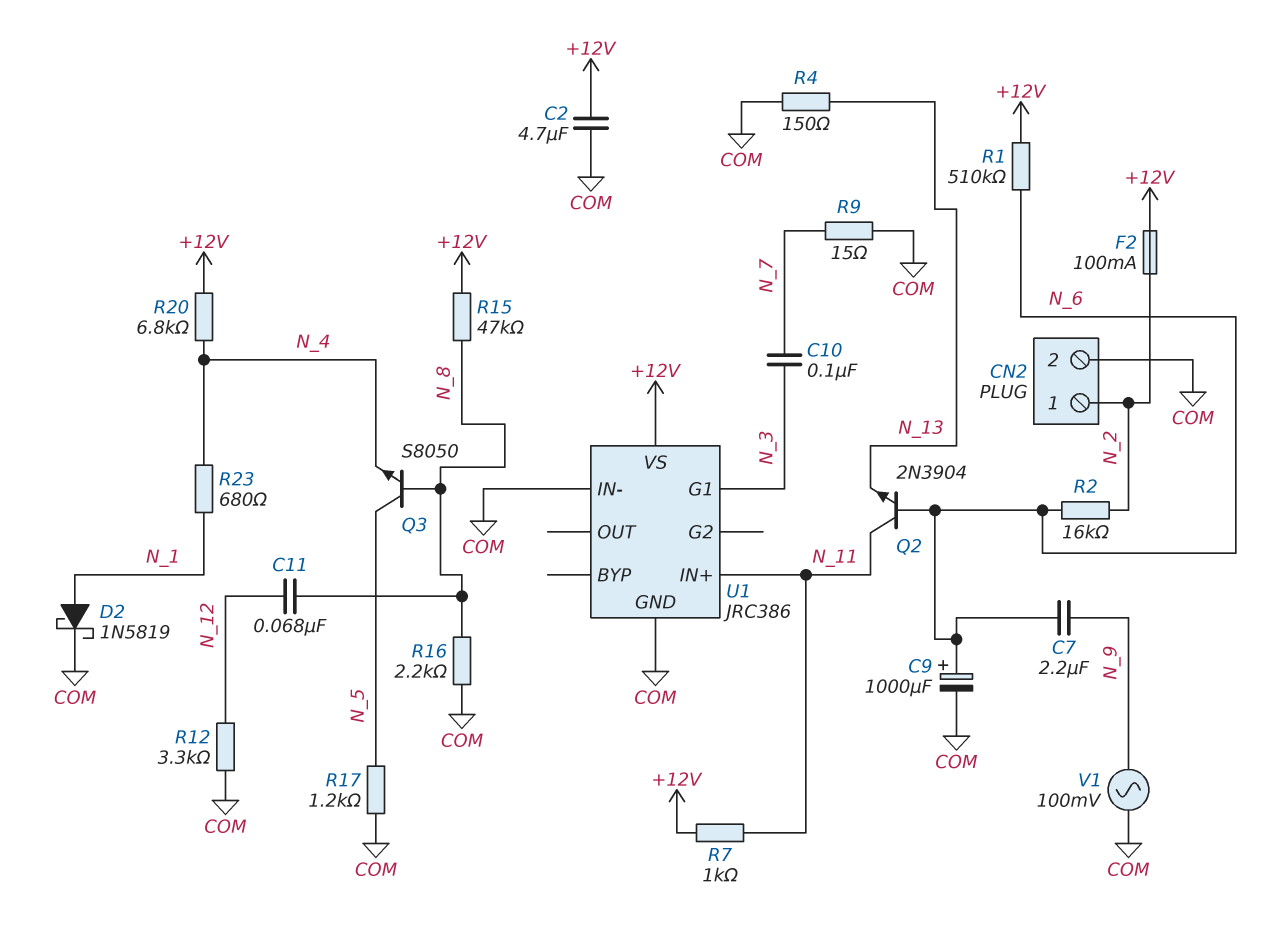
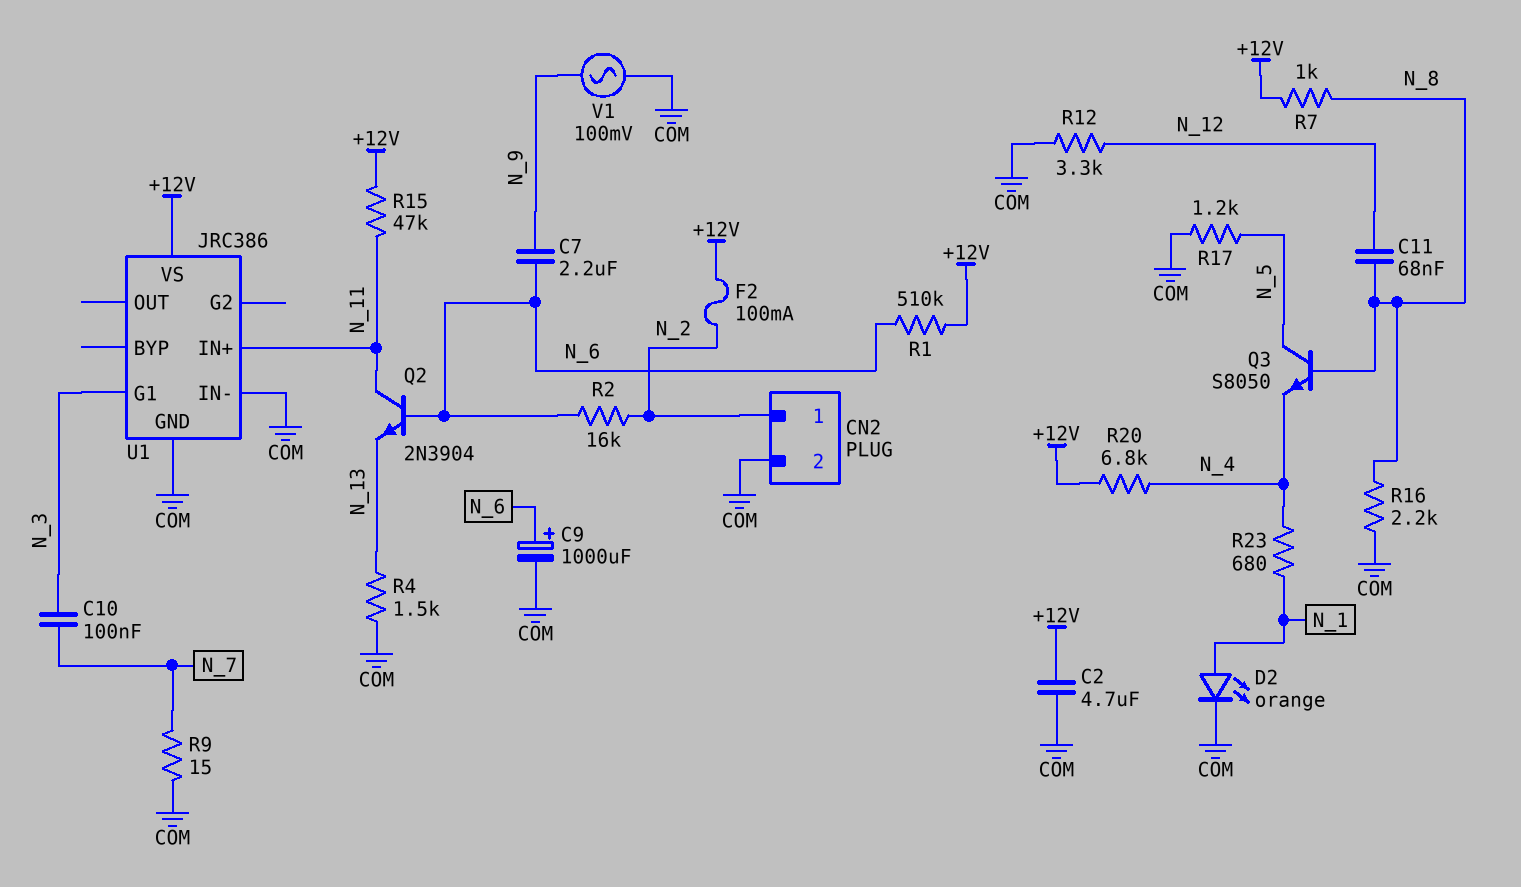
D2: schottky 1N5819 (A N_1, K COM) -> LED orange (A N_1, K COM)
R4: 150 (COM, N_13) -> 1.5k (COM, N_13)
R7: 1k (+12V, N_11) -> 1k (+12V, N_8)
R15: 47k (+12V, N_8) -> 47k (+12V, N_11)

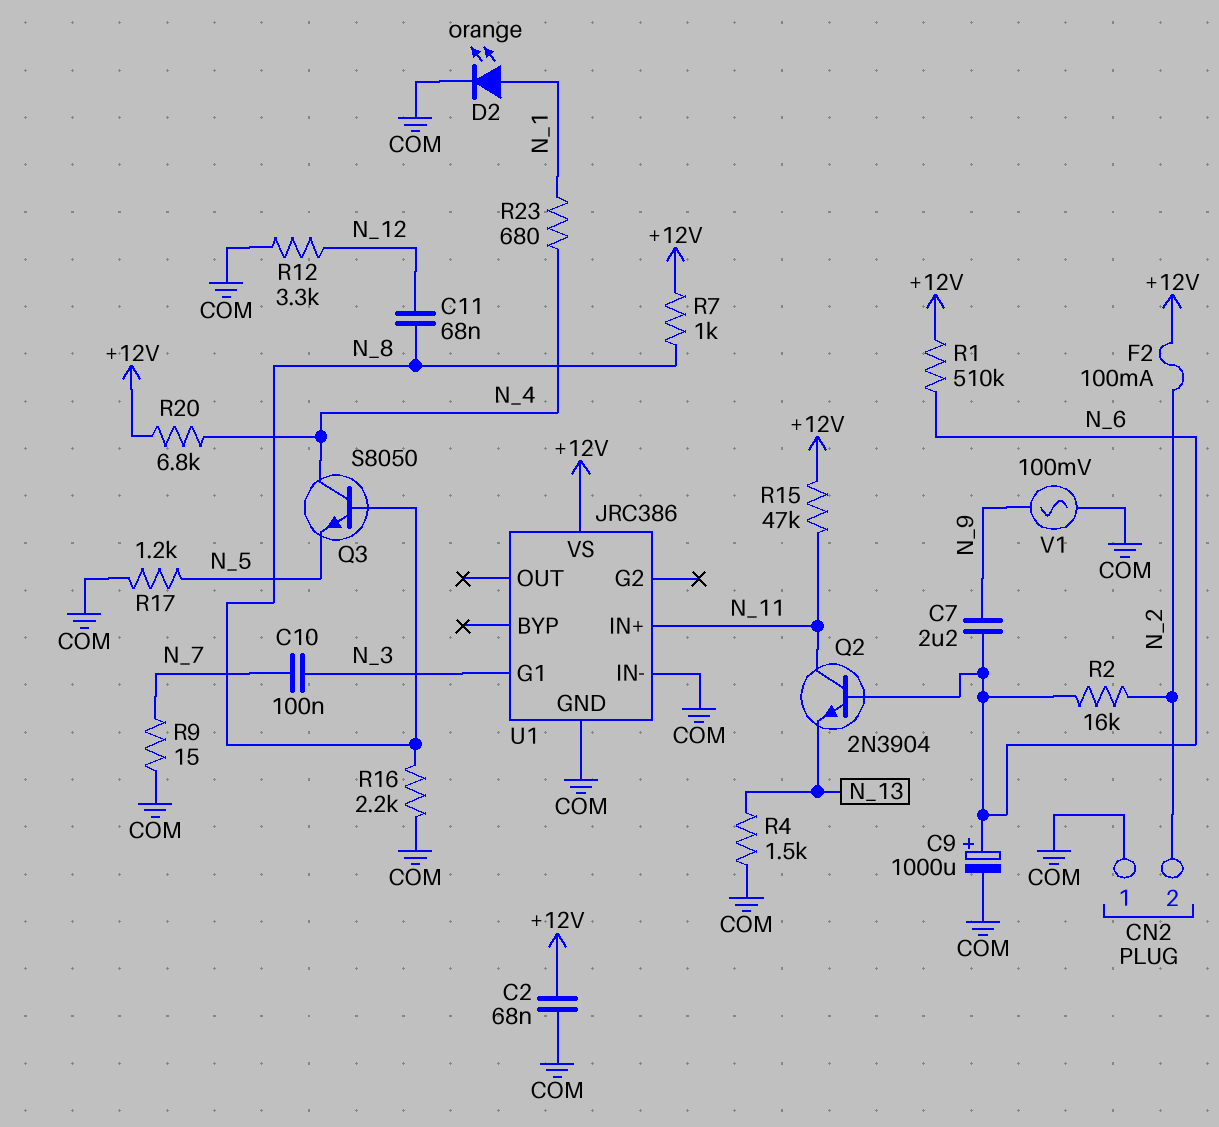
C2: 4.7uF (+12V, COM) -> 68nF (+12V, COM)
CN2 pin 1: N_2 -> COM
CN2 pin 2: COM -> N_2
Q3: NPN S8050 (B N_8, C N_5, E N_4) -> NPN S8050 (B N_8, C N_4, E N_5)

